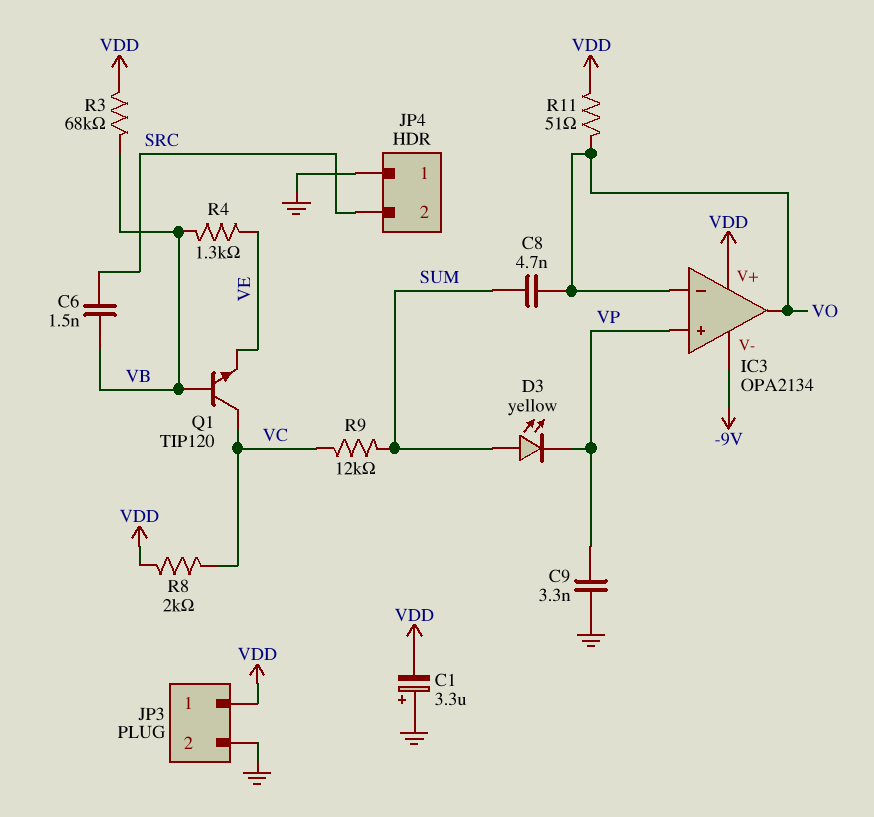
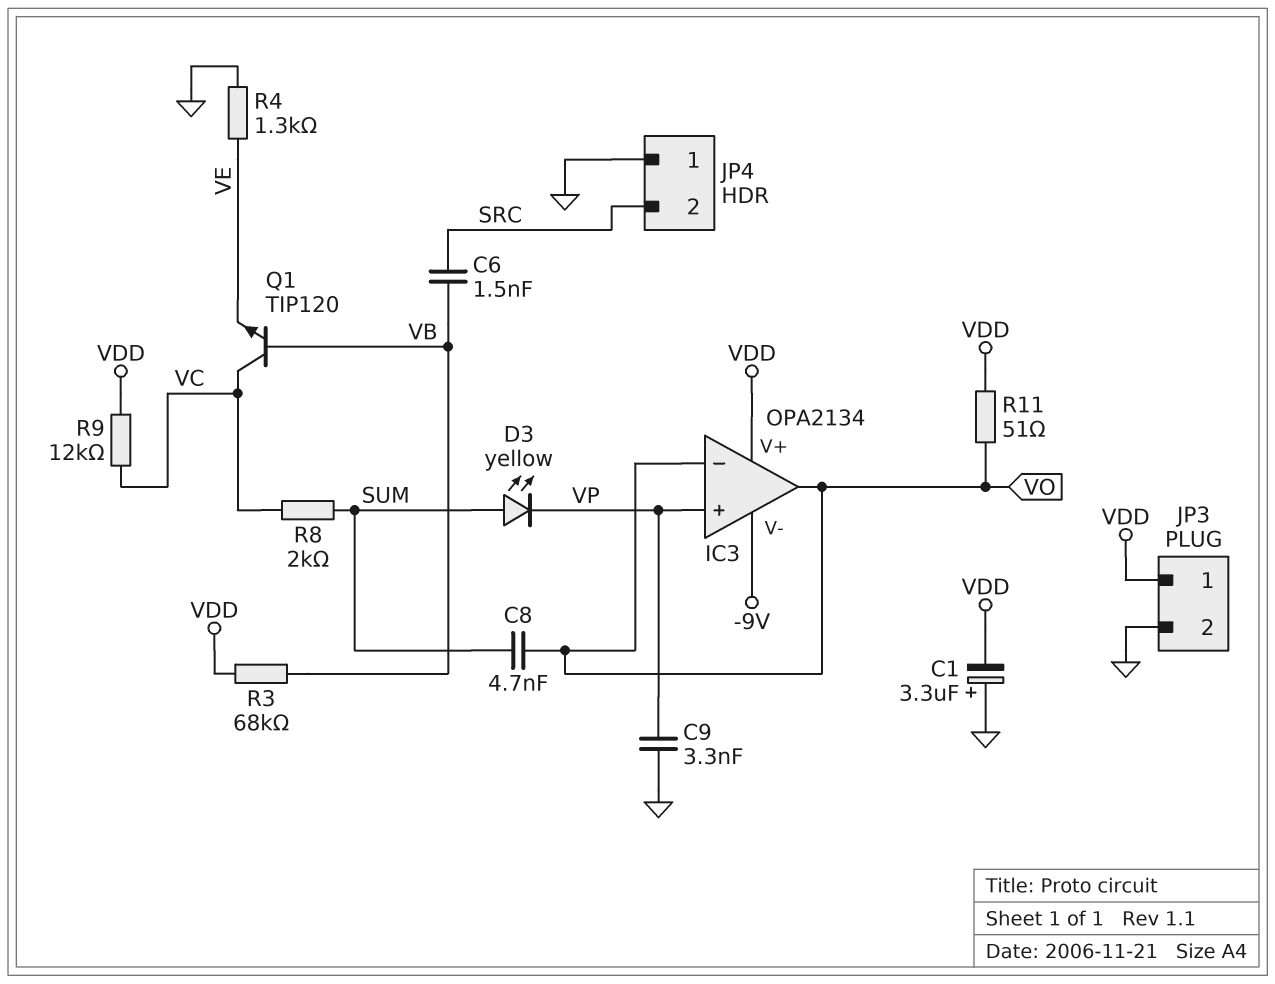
R4: 1.3k (VB, VE) -> 1.3k (GND, VE)
R8: 2k (VC, VDD) -> 2k (SUM, VC)
R9: 12k (SUM, VC) -> 12k (VC, VDD)

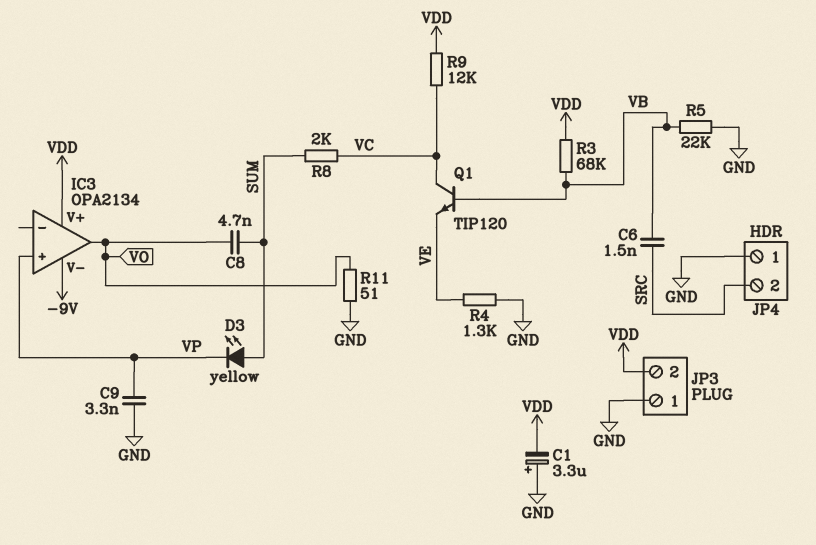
IC3 pin in-: VO -> none
JP3 pin 1: VDD -> GND
JP3 pin 2: GND -> VDD
R5: none -> 22k (GND, VB)
R11: 51 (VDD, VO) -> 51 (GND, VO)

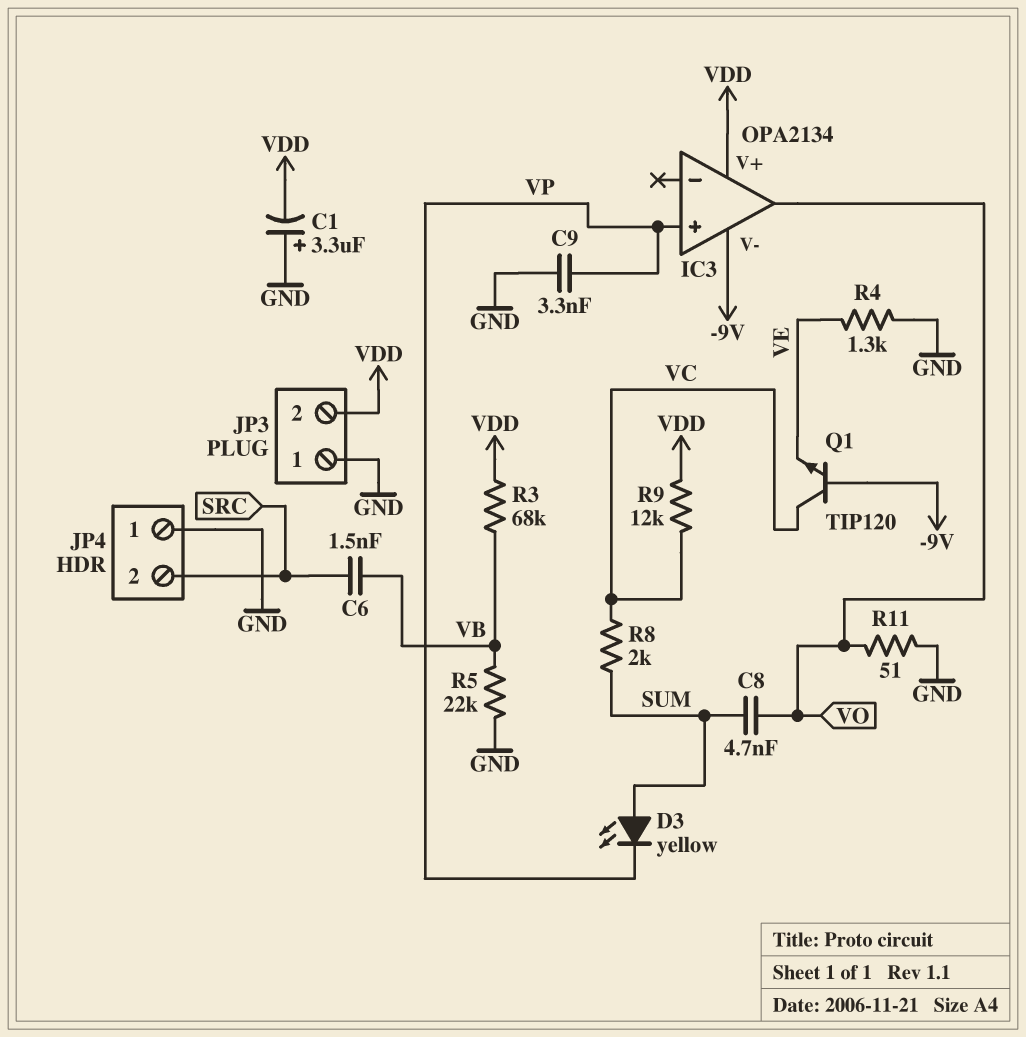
Q1: NPN TIP120 (B VB, C VC, E VE) -> NPN TIP120 (B -9V, C VC, E VE)

